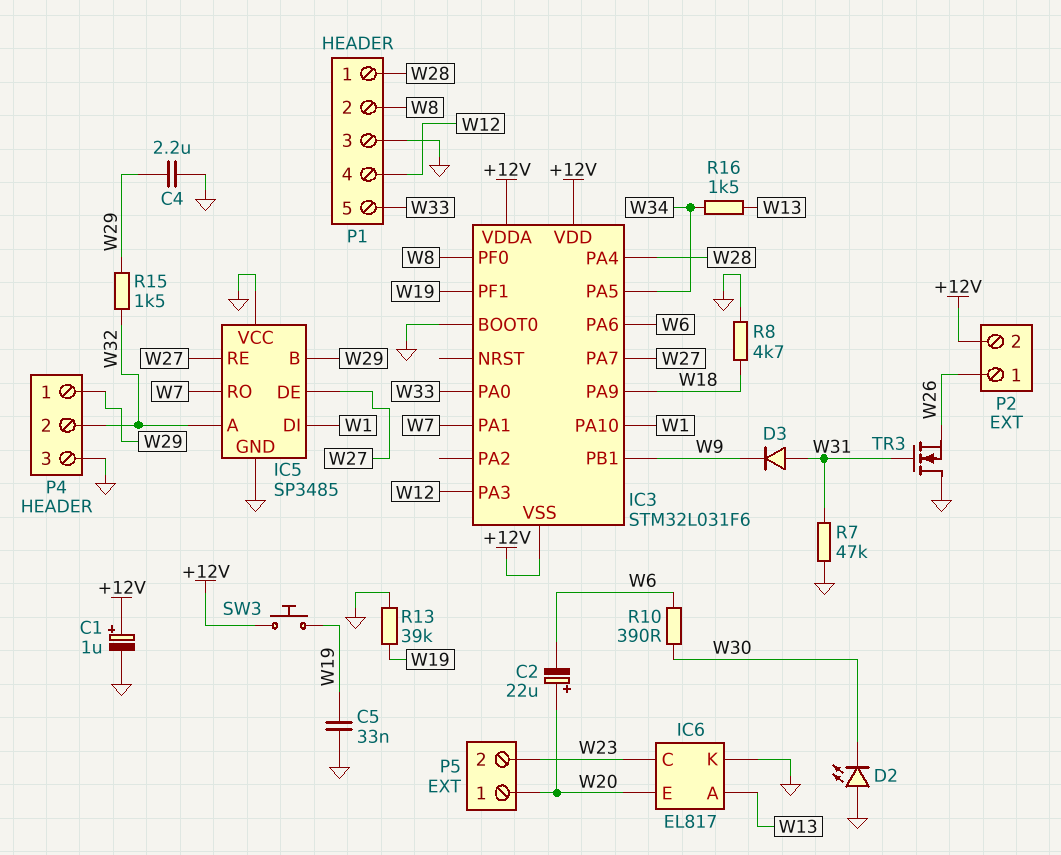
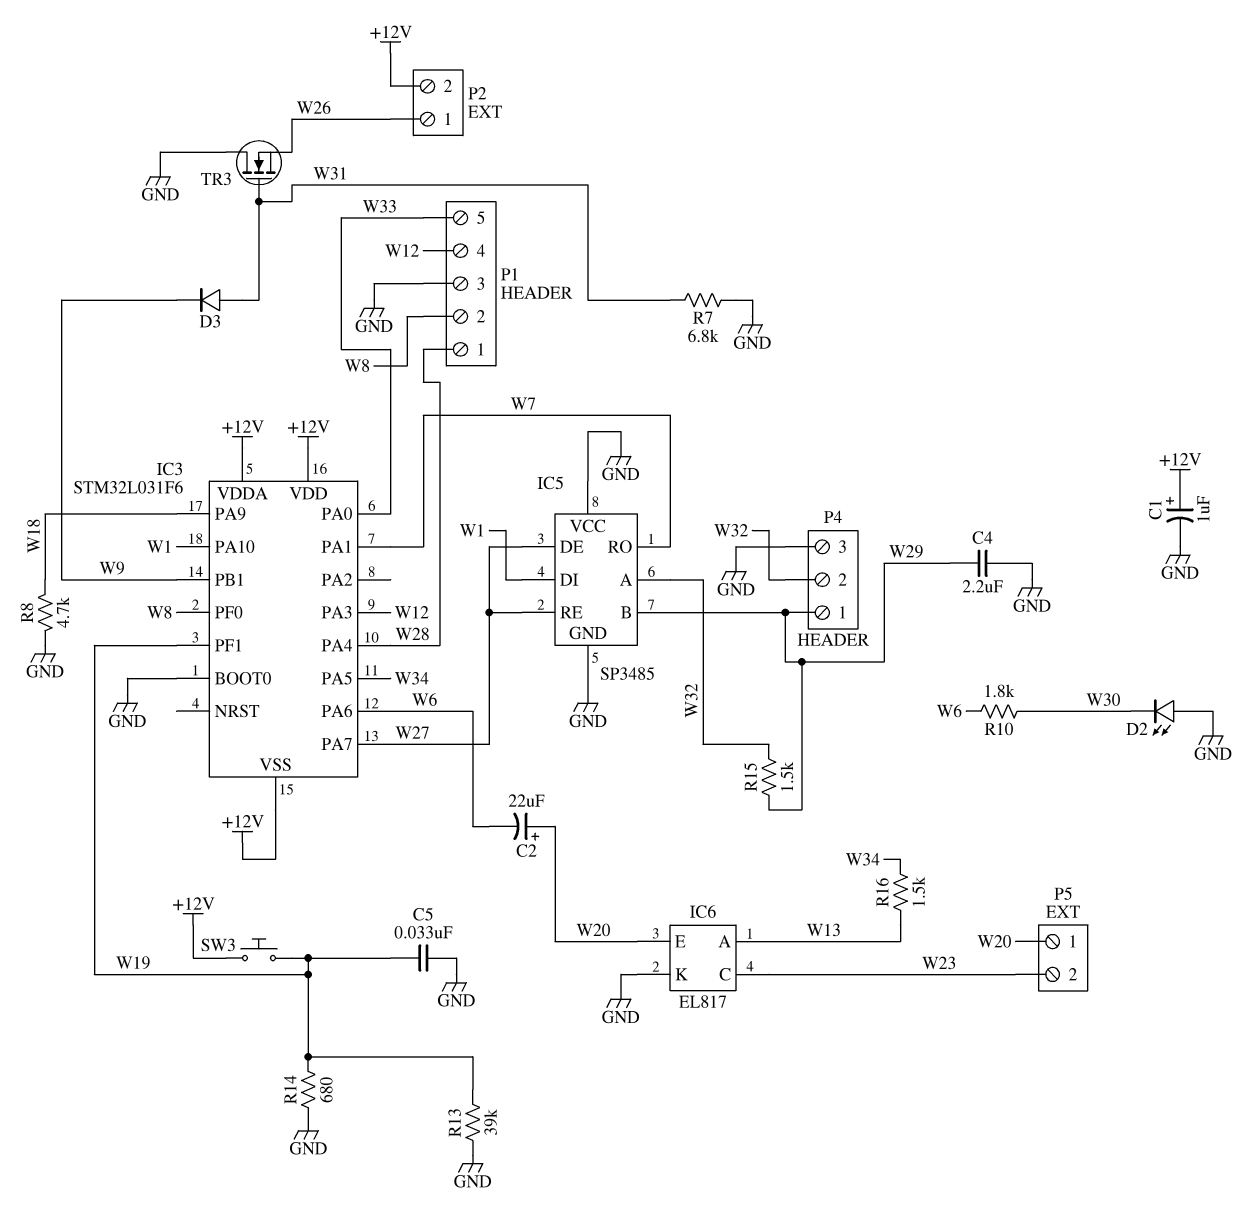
R7: 47k (GND, W31) -> 6.8k (GND, W31)
R10: 390 (W6, W30) -> 1.8k (W6, W30)
R14: none -> 680 (GND, W19)

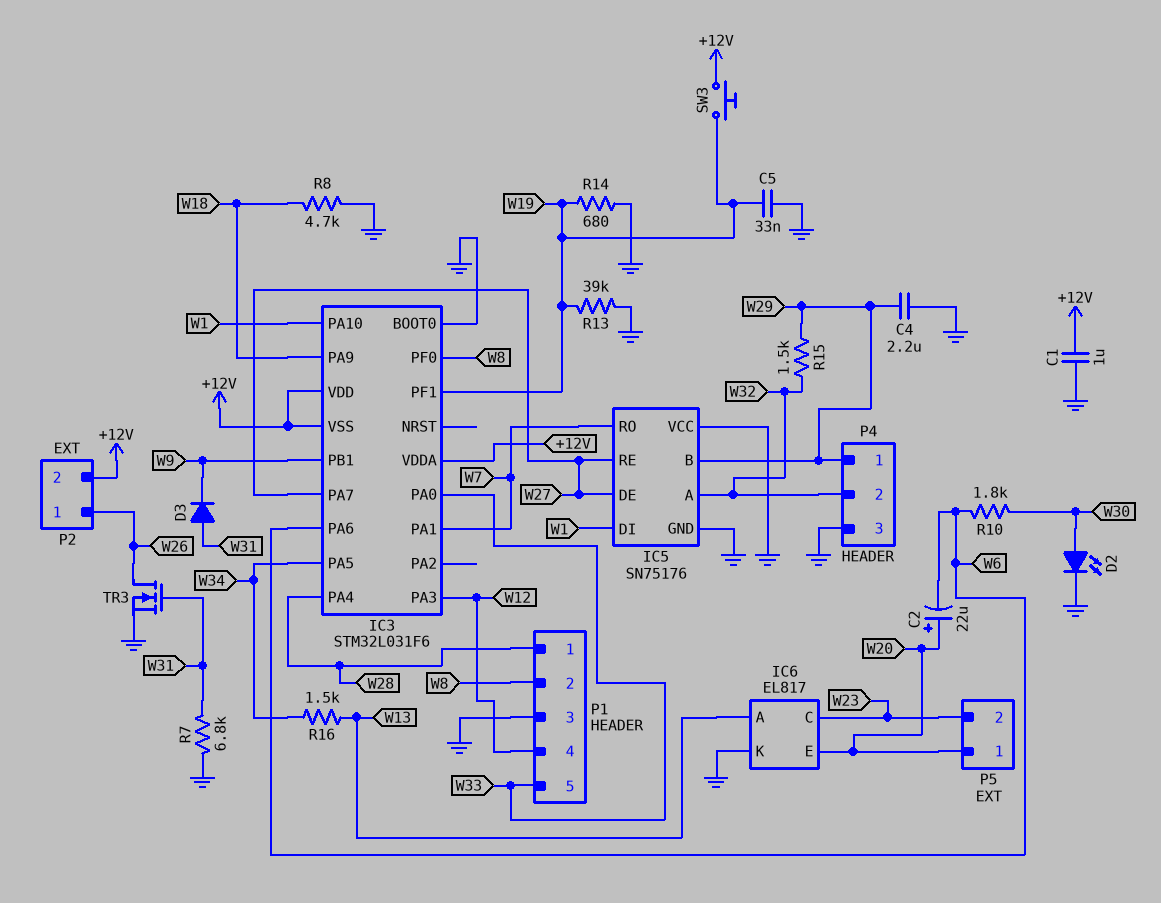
C1: 1uF (plus +12V, minus GND) -> 1uF (+12V, GND)
D2: LED (A GND, K W30) -> LED (A W30, K GND)
IC5: SP3485 -> SN75176
TR3: NMOS (G W31, D GND, S W26) -> NMOS (G W31, D W26, S GND)

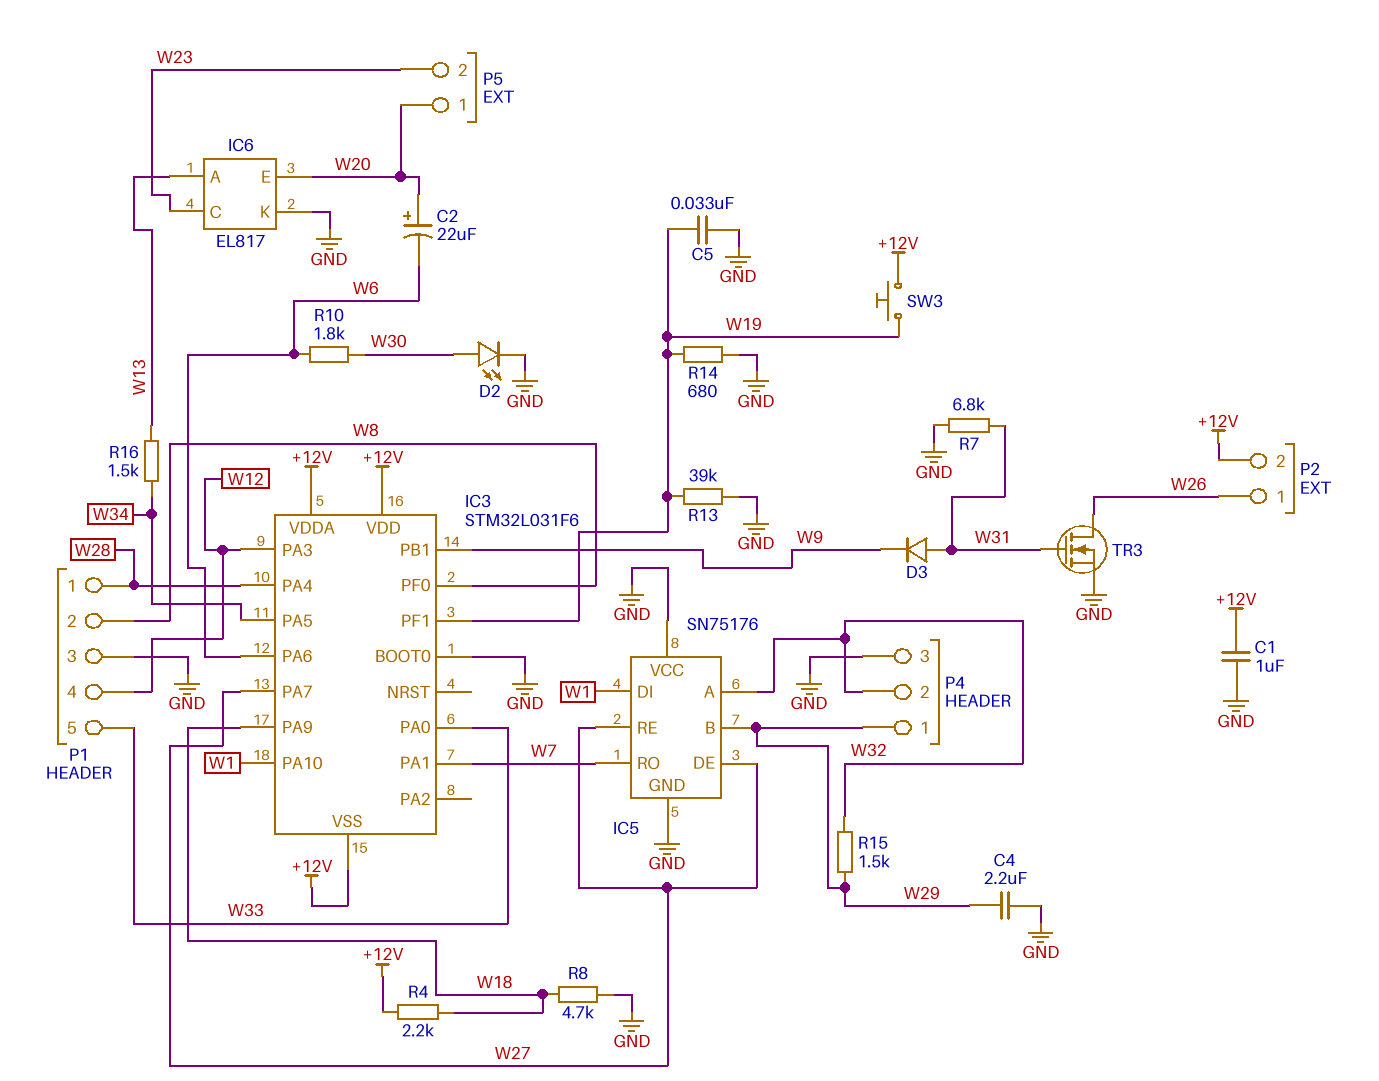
R4: none -> 2.2k (+12V, W18)

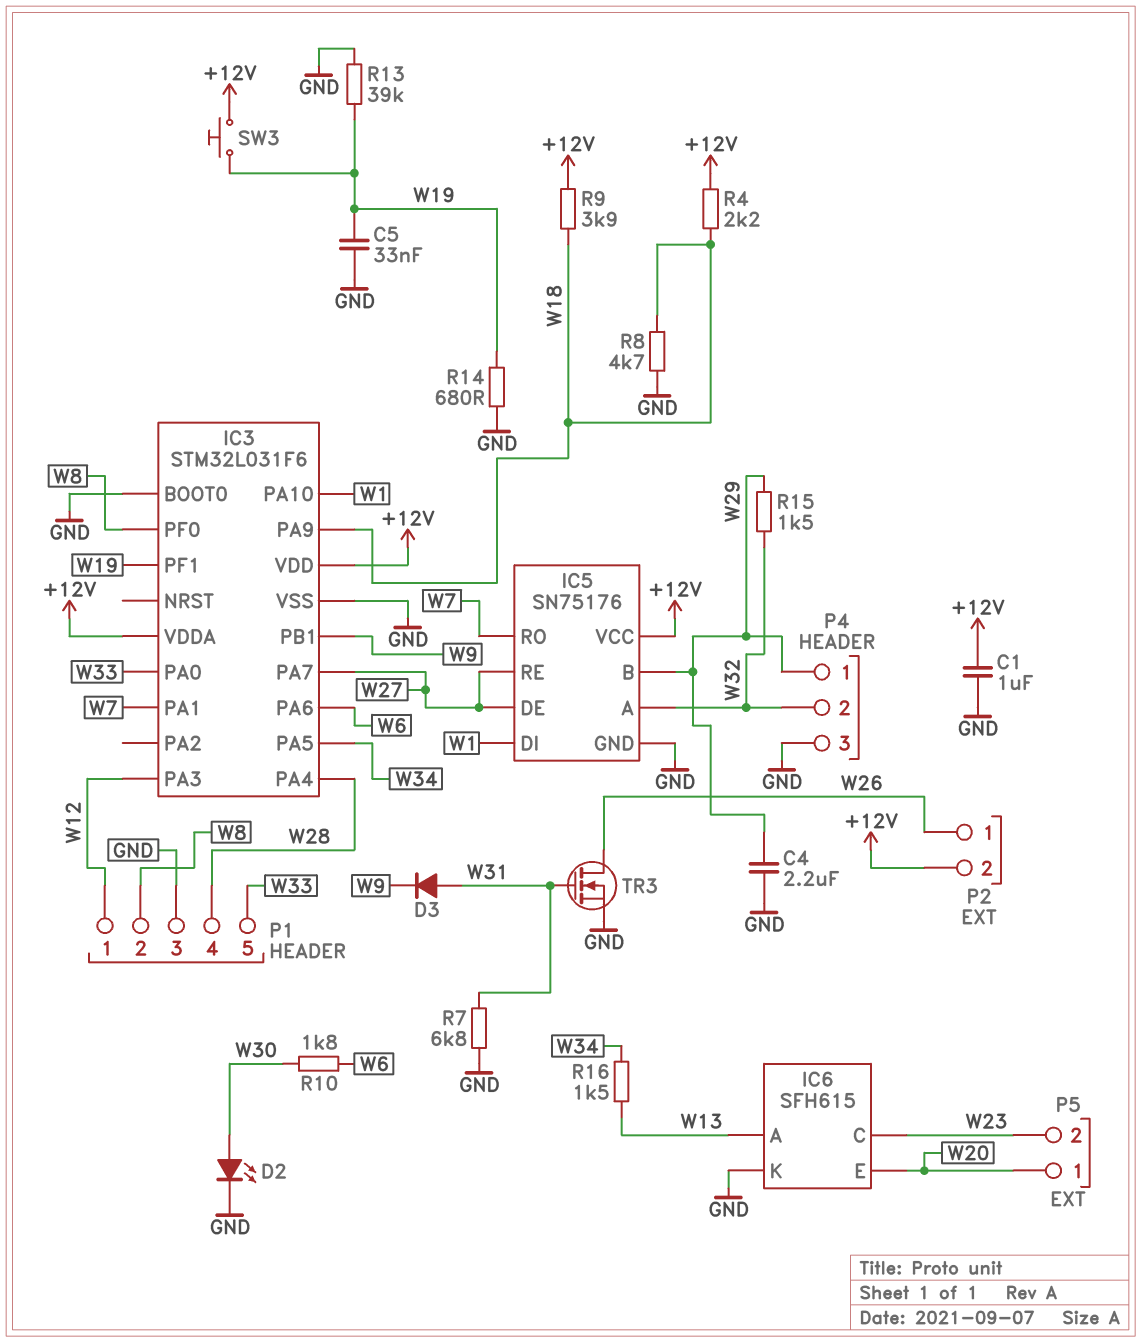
C2: 22uF (plus W20, minus W6) -> none
IC3 pin VSS: +12V -> GND
IC5 pin VCC: GND -> +12V
IC6: EL817 -> SFH615
P1 pin 1: W28 -> W12
P1 pin 4: W12 -> W28
R9: none -> 3.9k (+12V, W18)

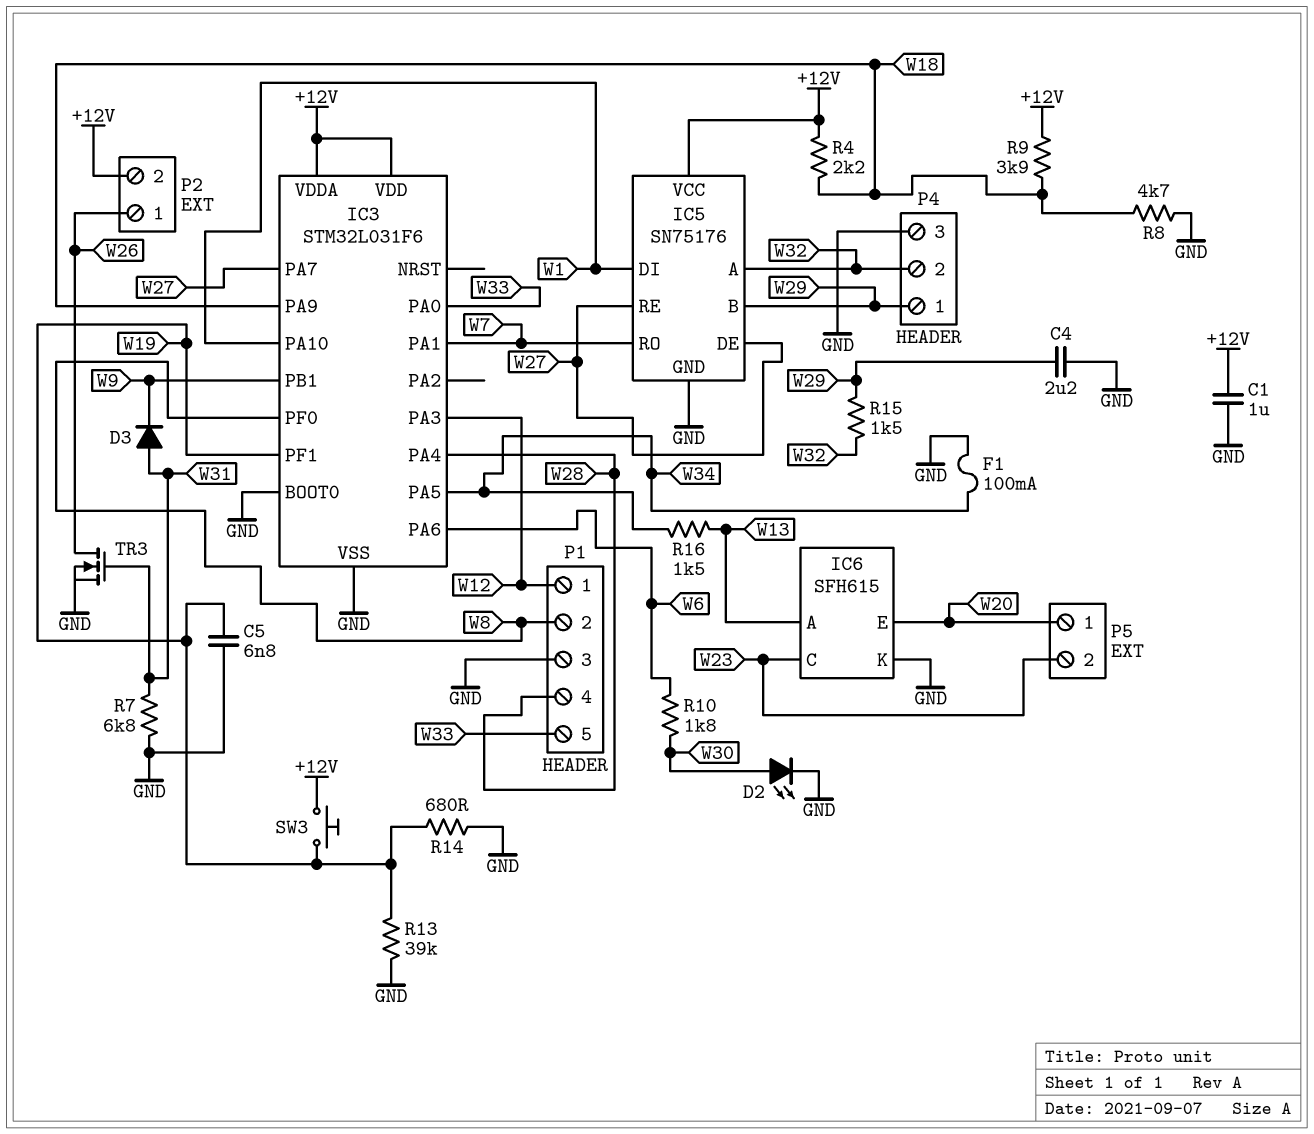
C5: 33nF (GND, W19) -> 6.8nF (GND, W19)
F1: none -> 100mA (GND, W34)

